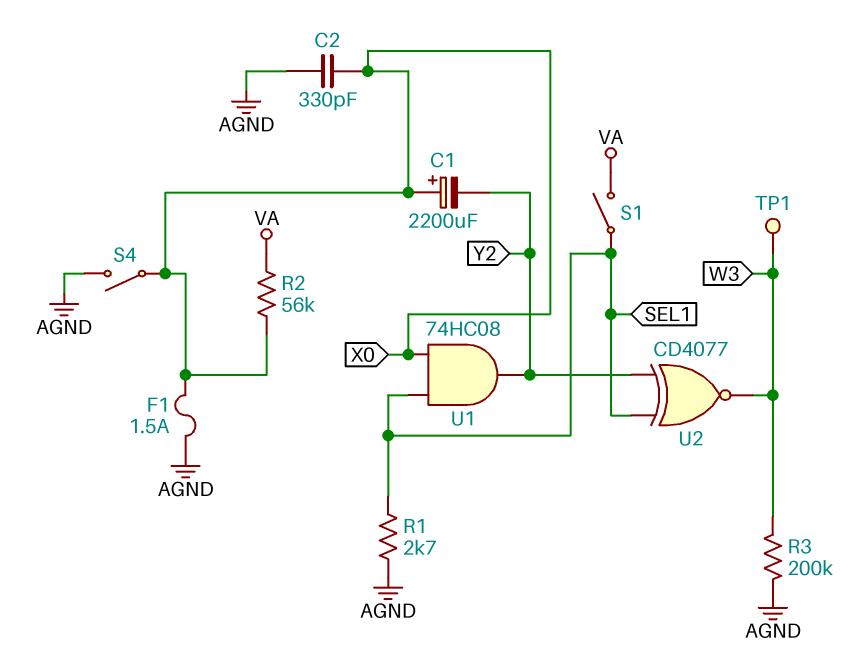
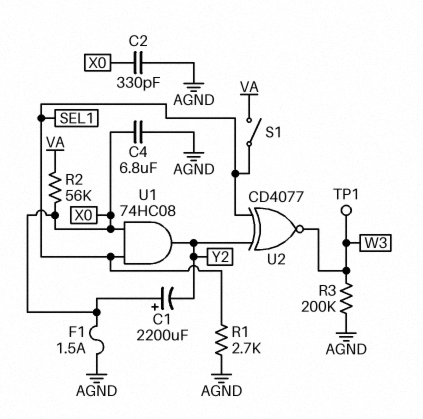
C4: none -> 6.8uF (AGND, X0)
S4: switch (AGND, X0) -> none

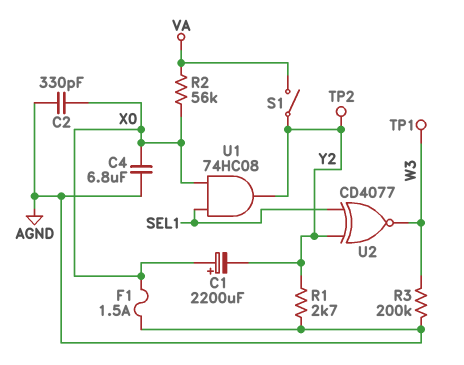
R1: 2.7k (AGND, SEL1) -> 2.7k (AGND, Y2)
S1: switch (SEL1, VA) -> switch (VA, Y2)
TP2: none -> test point (Y2)

